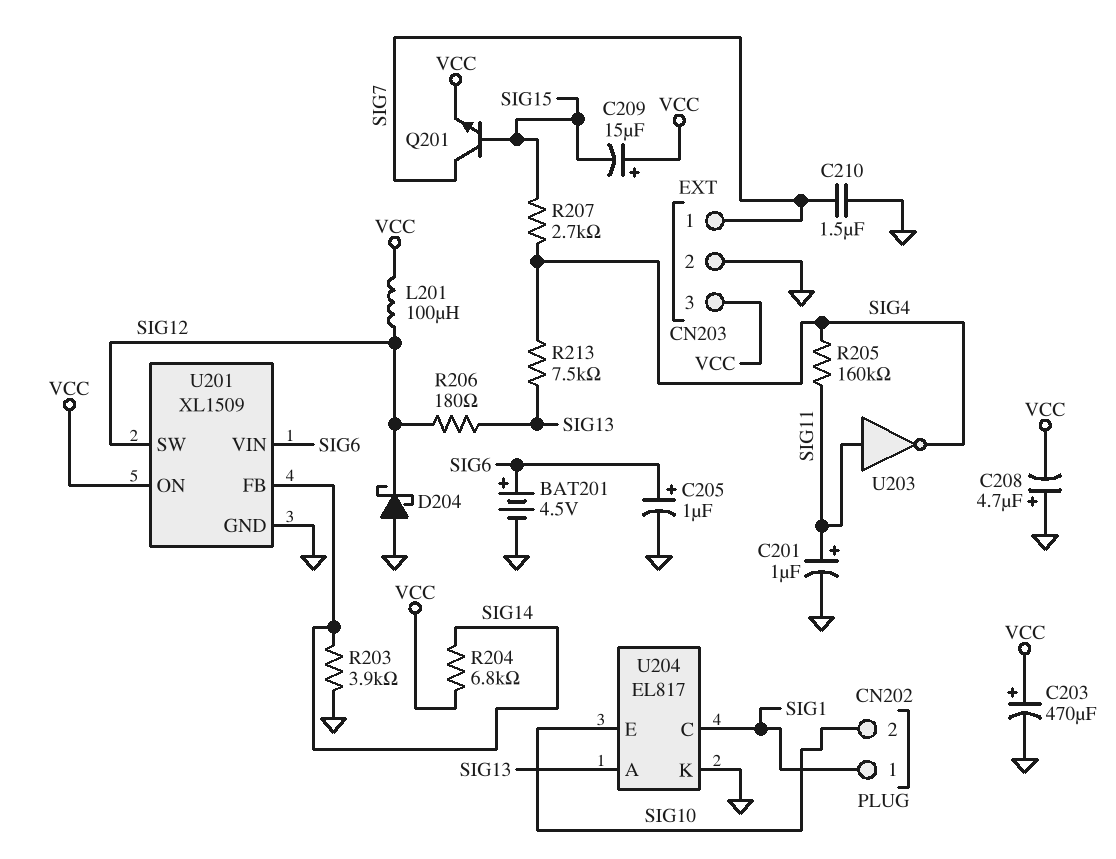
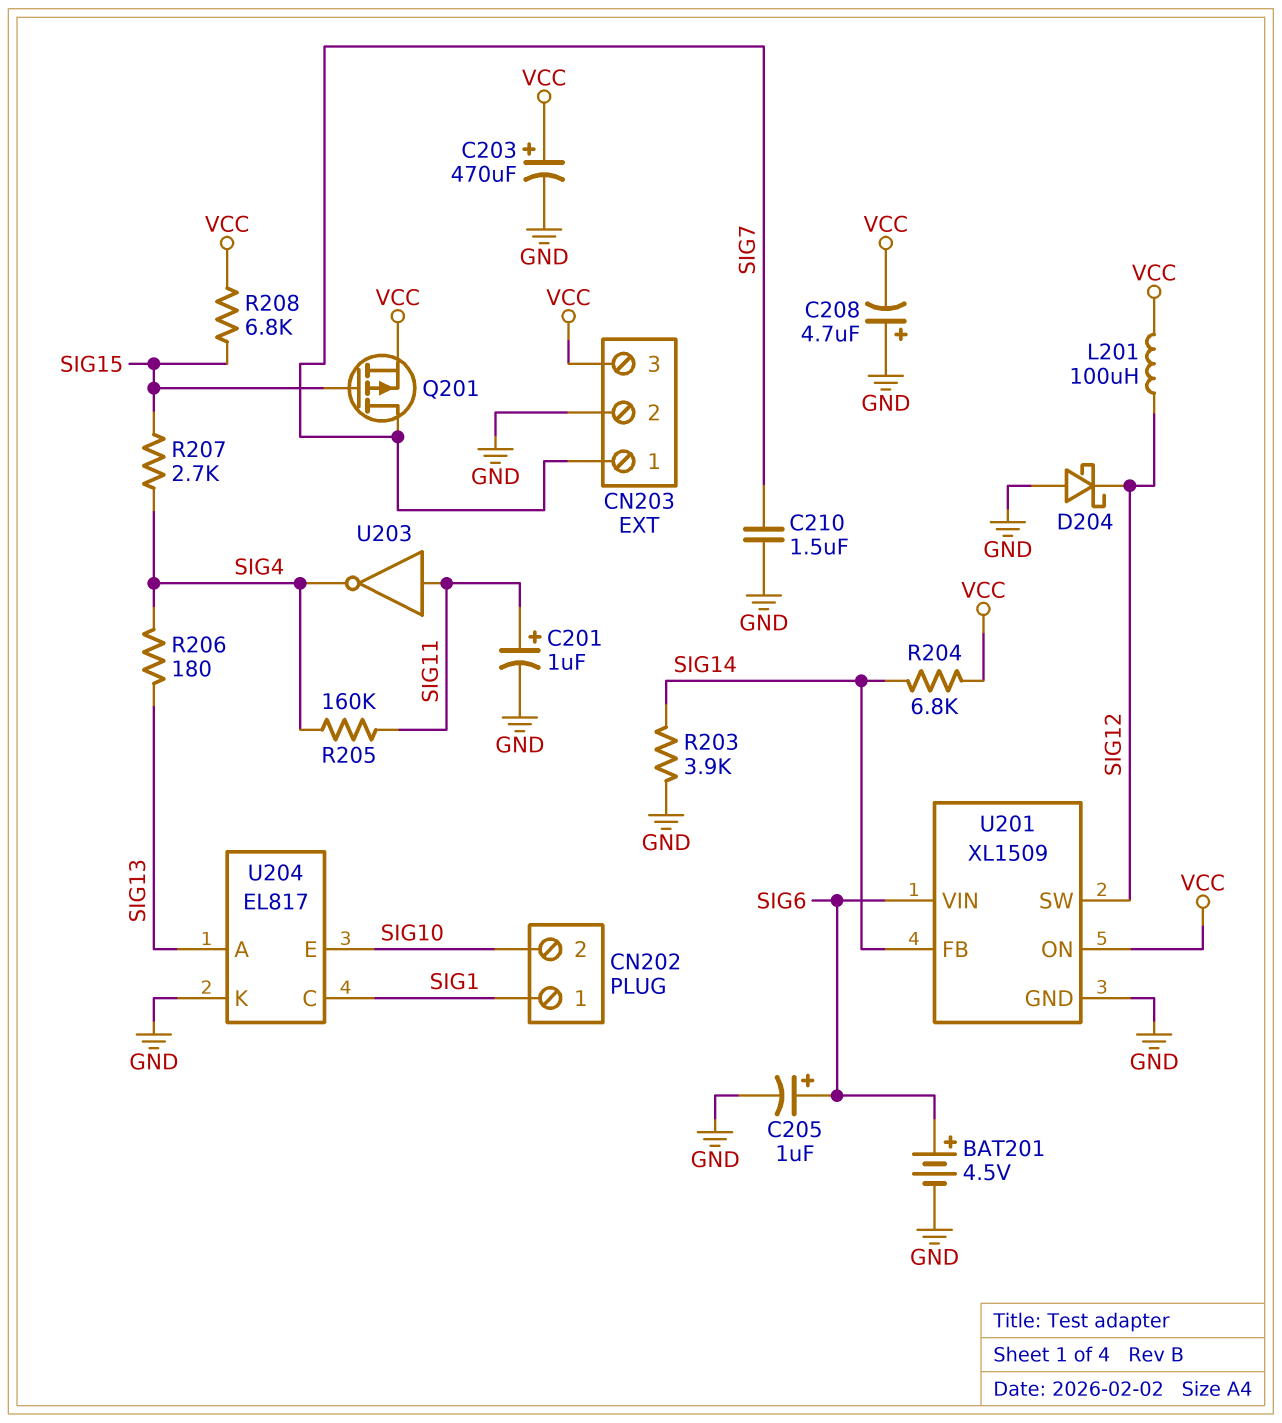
C209: 15uF (plus VCC, minus SIG15) -> none
Q201: NPN (B SIG15, C SIG7, E VCC) -> PMOS (G SIG15, D SIG7, S VCC)
R206: 180 (SIG12, SIG13) -> 180 (SIG4, SIG13)
R208: none -> 6.8k (SIG15, VCC)
R213: 7.5k (SIG4, SIG13) -> none

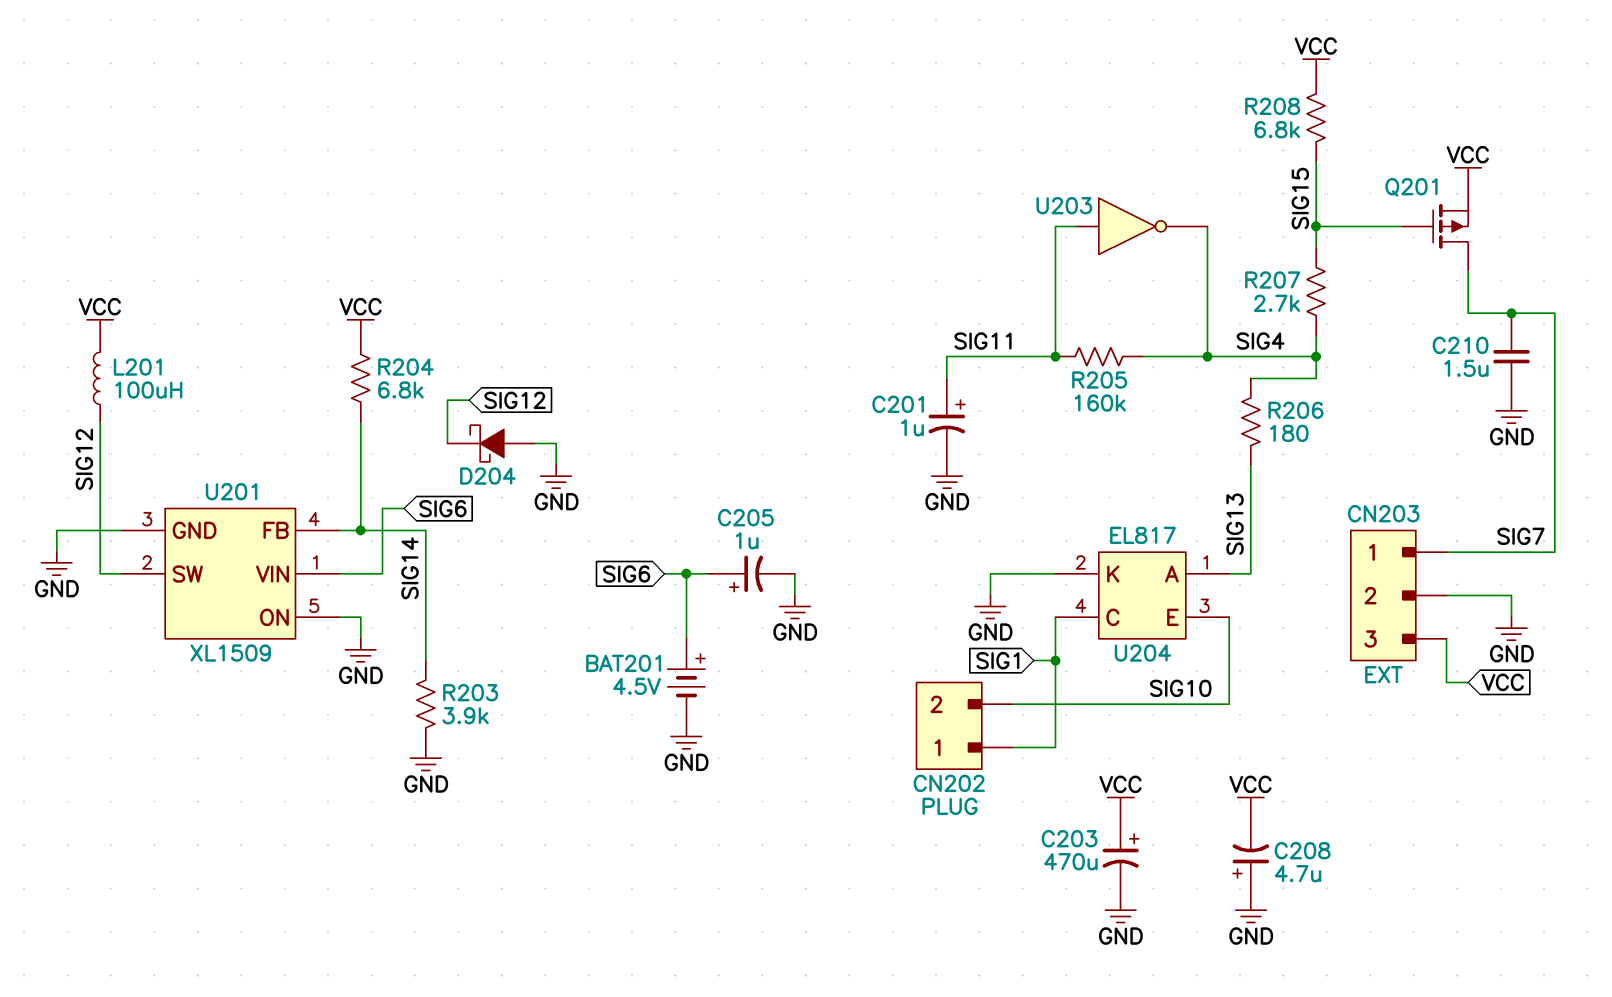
U201 pin ON: VCC -> GND

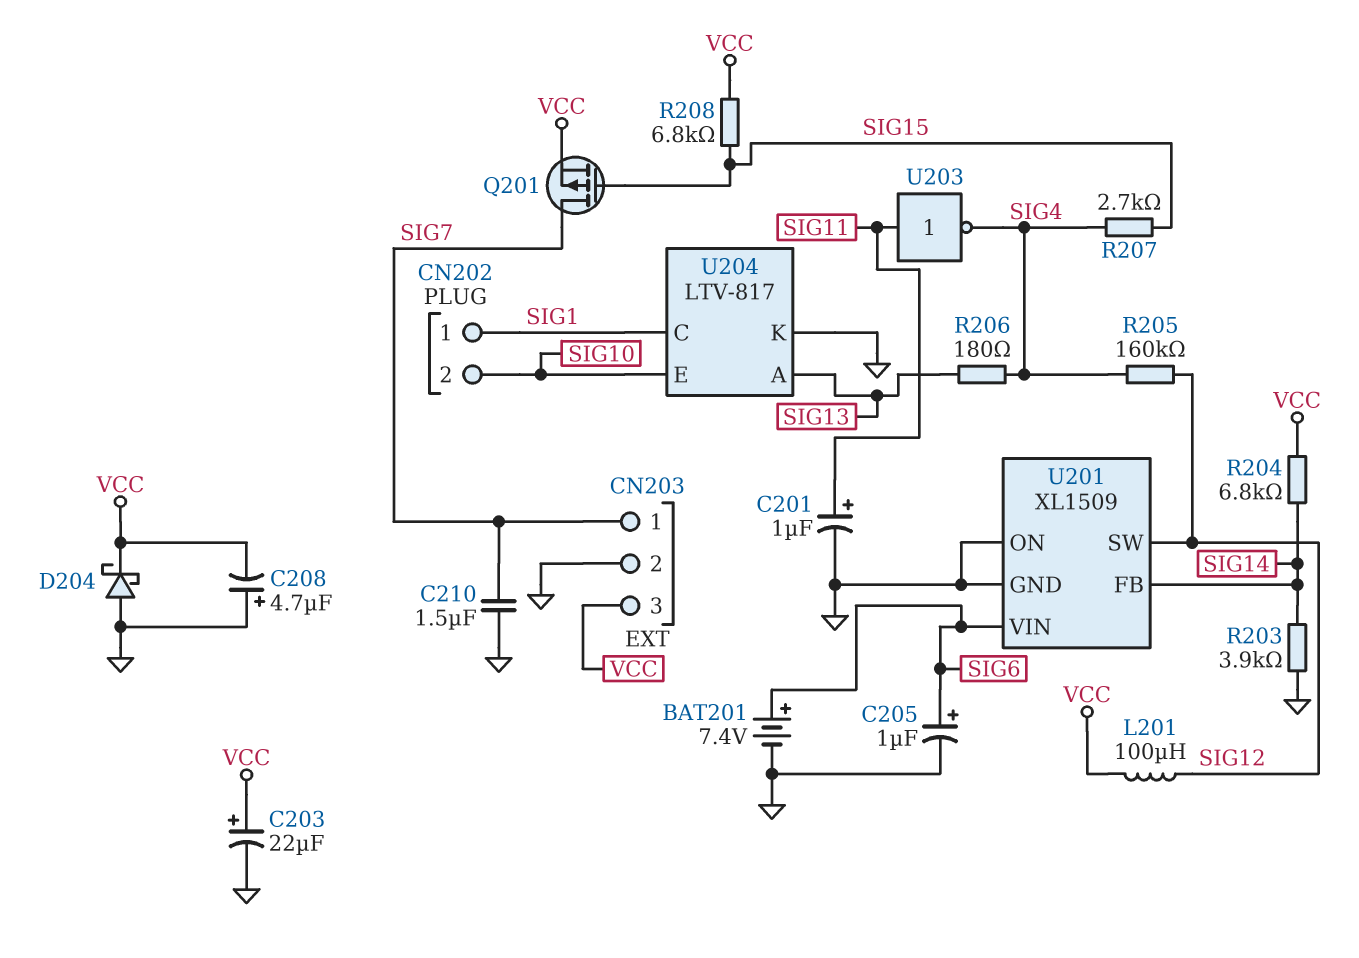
BAT201: 4.5V (plus SIG6, minus GND) -> 7.4V (plus SIG6, minus GND)
C203: 470uF (plus VCC, minus GND) -> 22uF (plus VCC, minus GND)
D204: schottky (A GND, K SIG12) -> schottky (A GND, K VCC)
R205: 160k (SIG4, SIG11) -> 160k (SIG4, SIG12)
U204: EL817 -> LTV-817

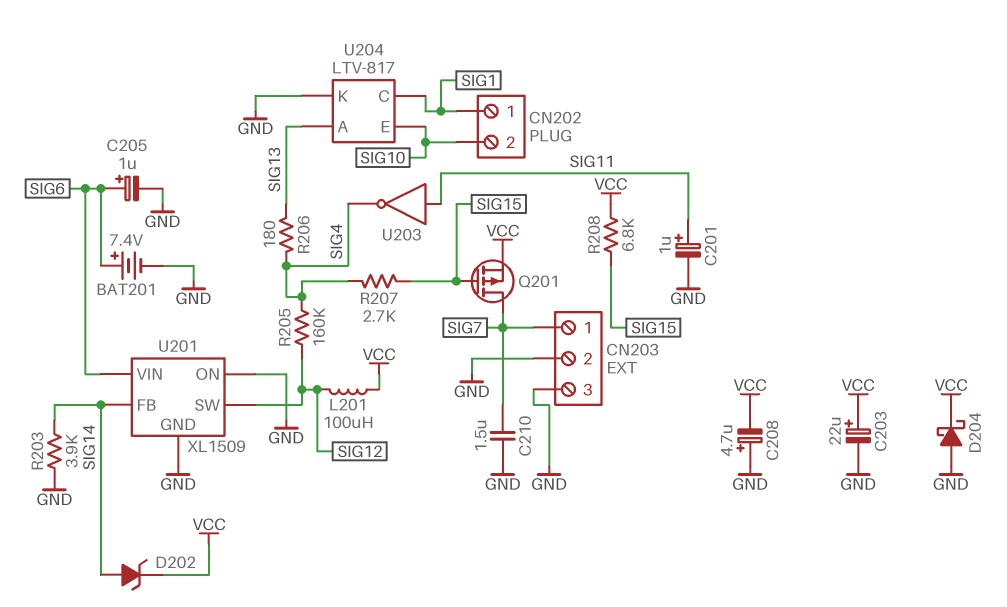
CN203 pin 3: VCC -> GND
D202: none -> zener (A SIG14, K VCC)
R204: 6.8k (SIG14, VCC) -> none

